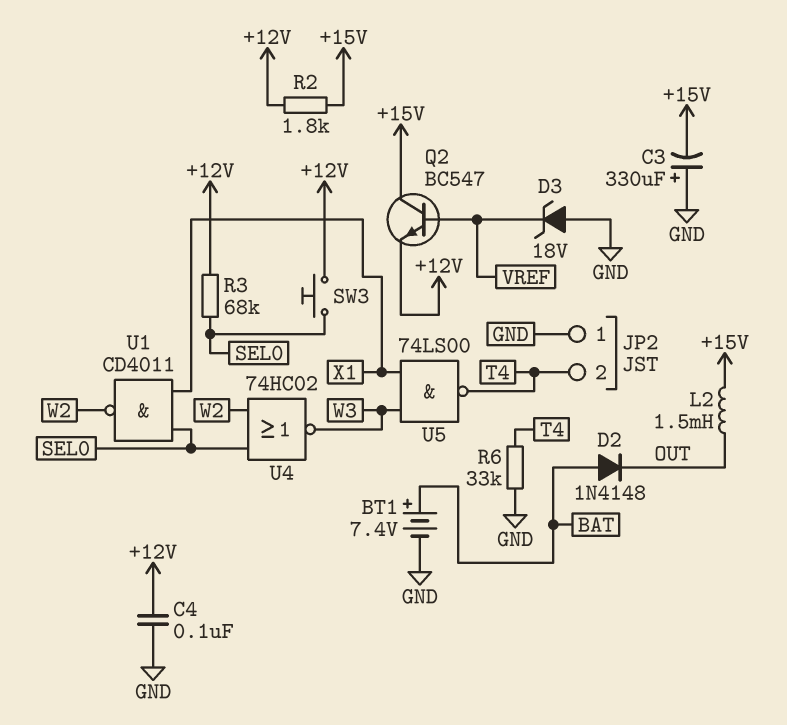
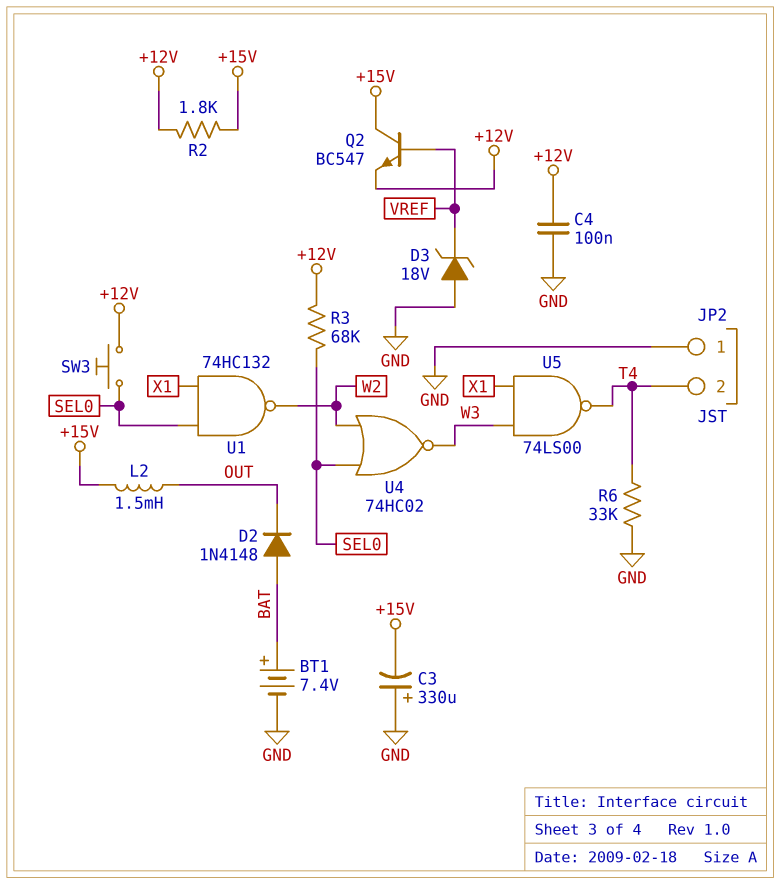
U1: NAND CD4011 (in SEL0, in X1, out W2) -> NAND 74HC132 (in SEL0, in X1, out W2)

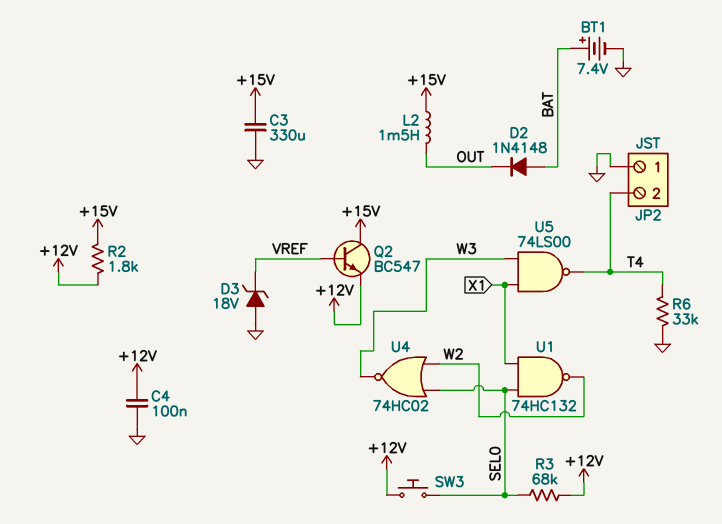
C3: 330uF (plus GND, minus +15V) -> 330uF (+15V, GND)

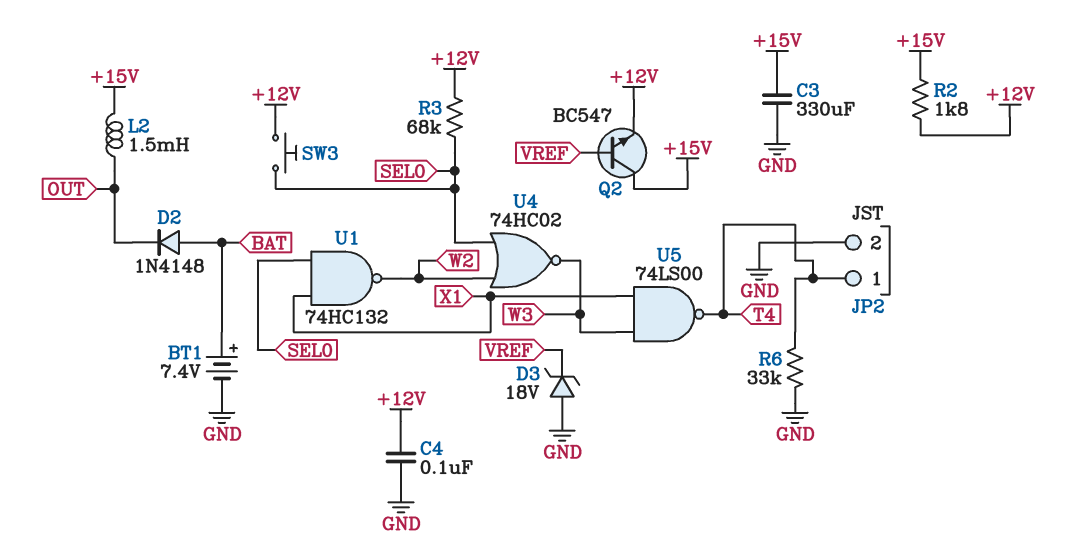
JP2 pin 1: GND -> T4
JP2 pin 2: T4 -> GND

